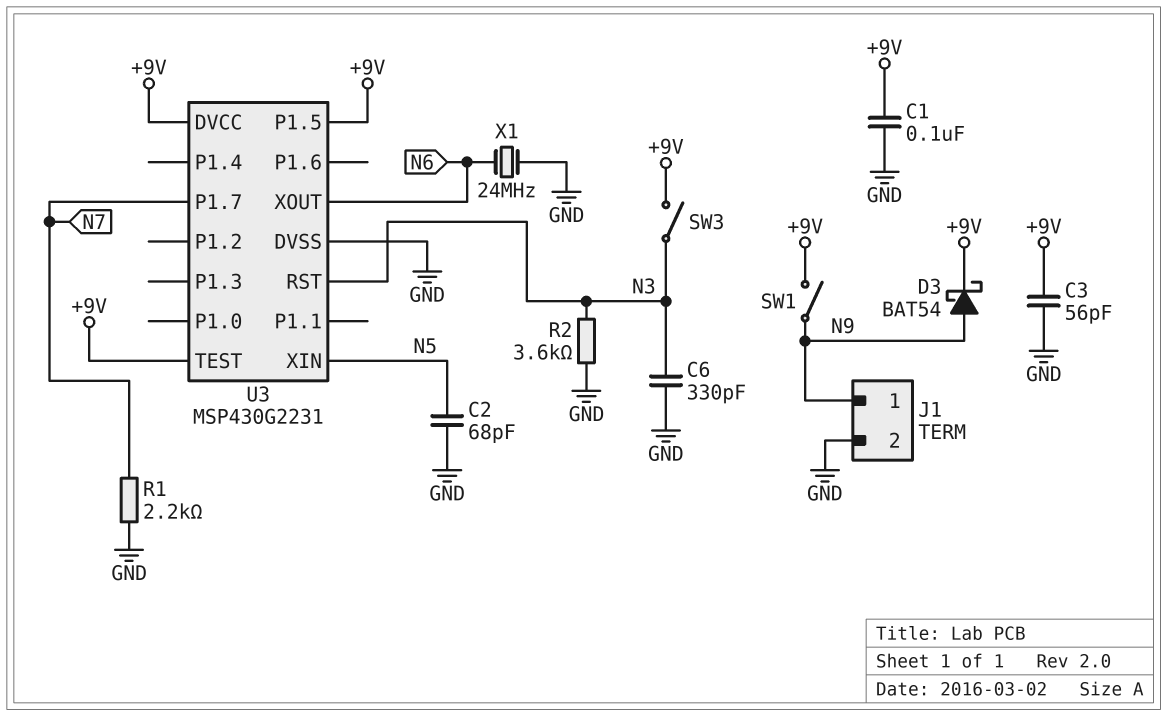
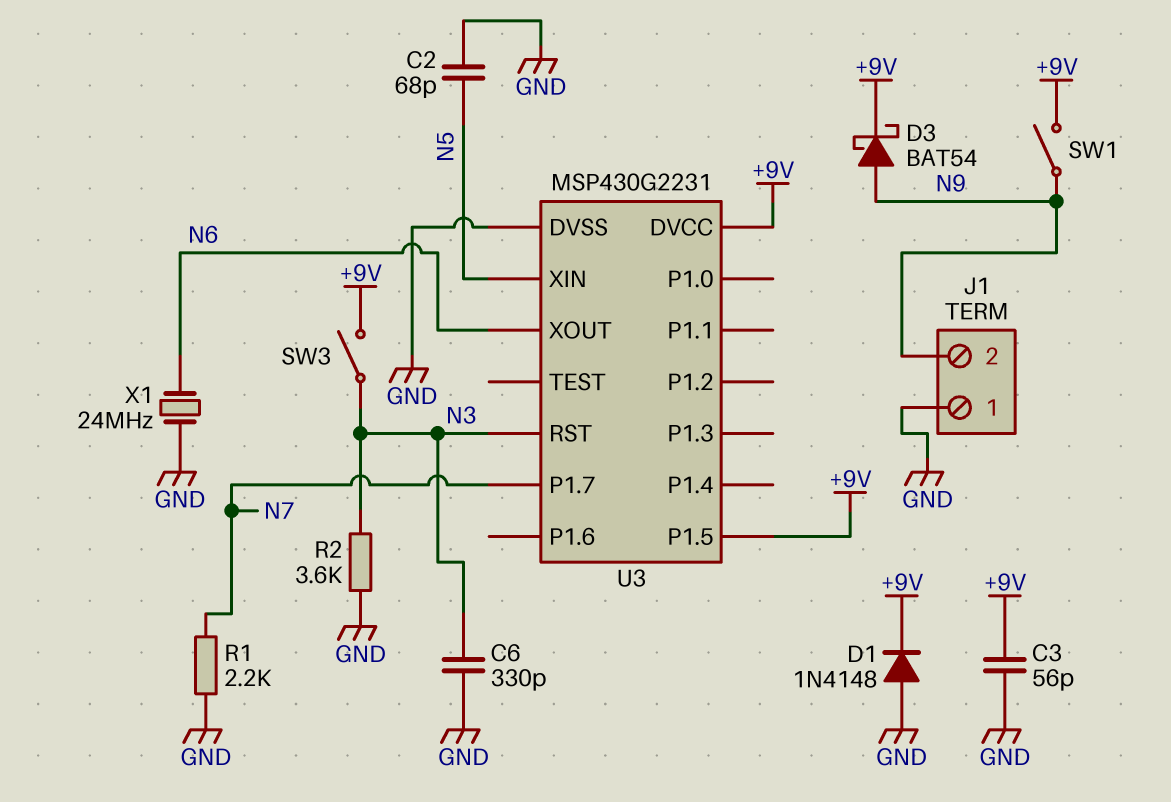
C1: 100nF (+9V, GND) -> none
D1: none -> diode 1N4148 (A GND, K +9V)
J1 pin 1: N9 -> GND
J1 pin 2: GND -> N9
U3 pin TEST: +9V -> none

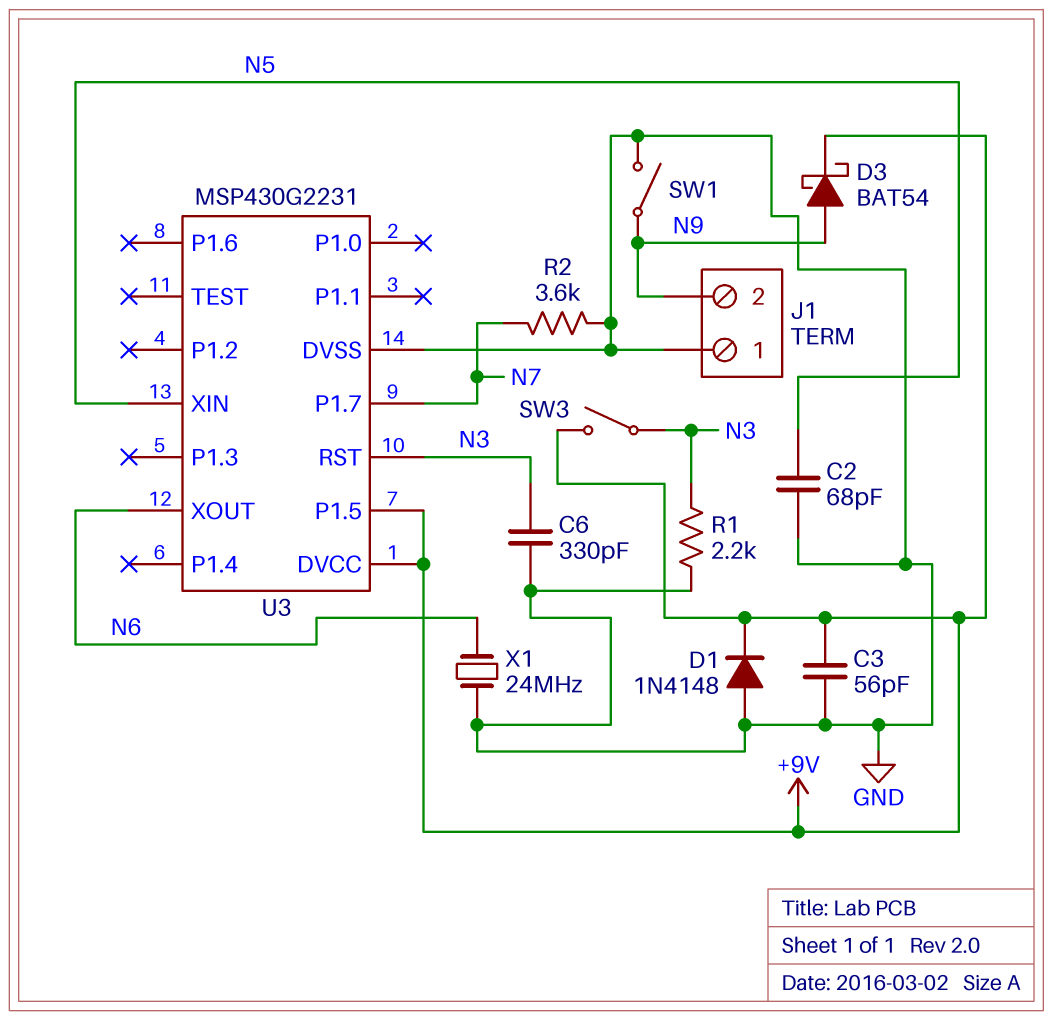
R1: 2.2k (GND, N7) -> 2.2k (GND, N3)
R2: 3.6k (GND, N3) -> 3.6k (GND, N7)
SW1: switch (+9V, N9) -> switch (GND, N9)

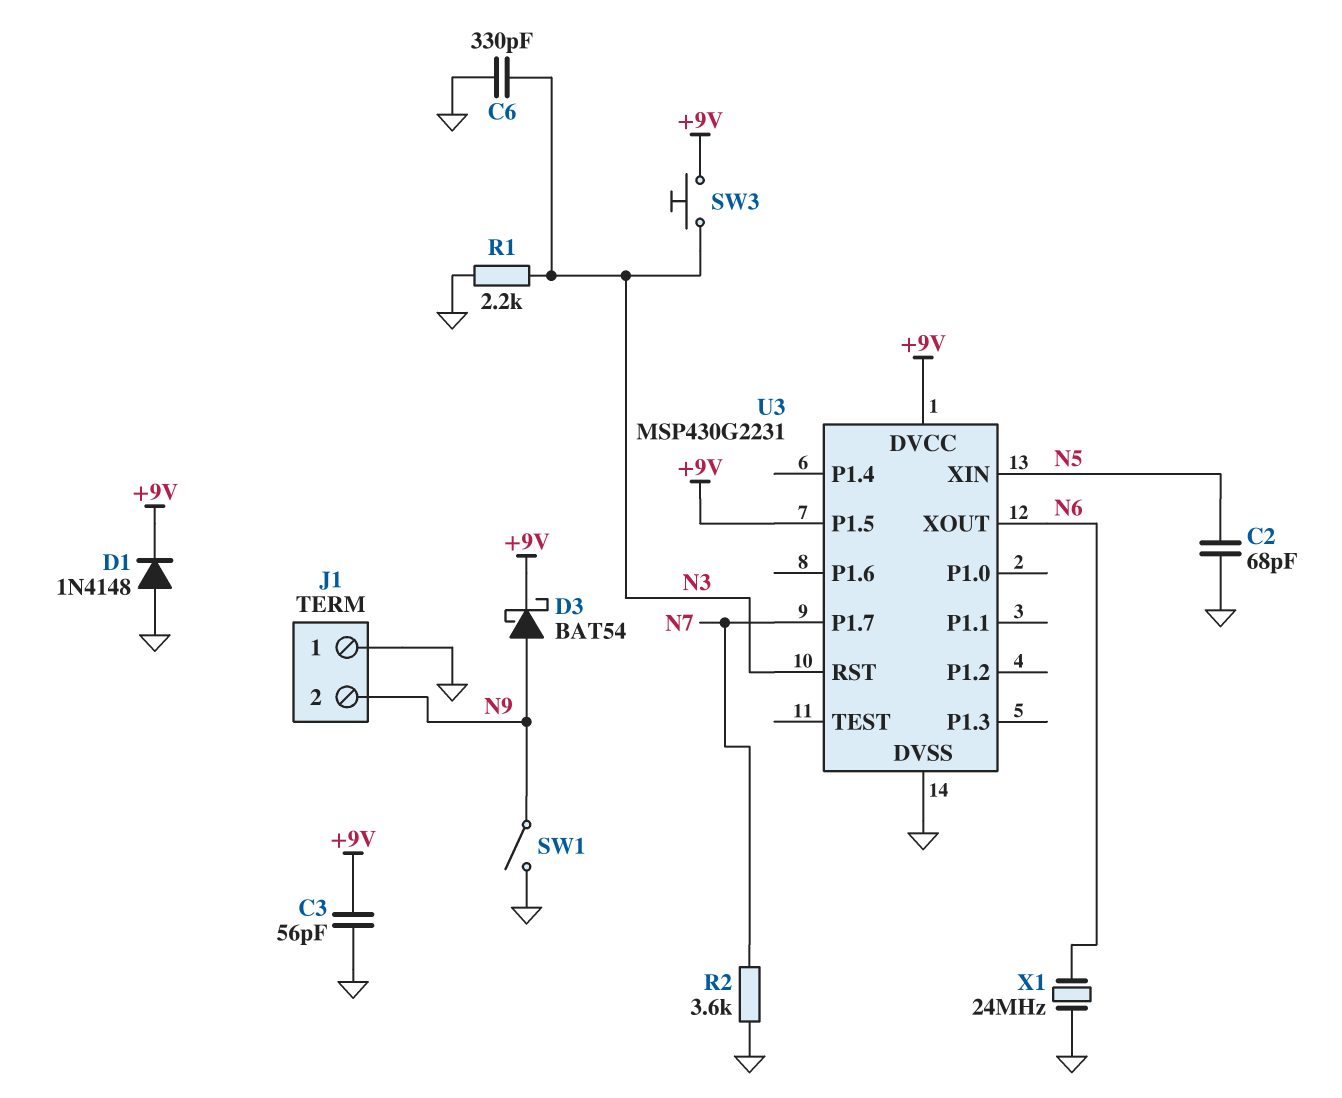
SW3: switch (+9V, N3) -> button (+9V, N3)

